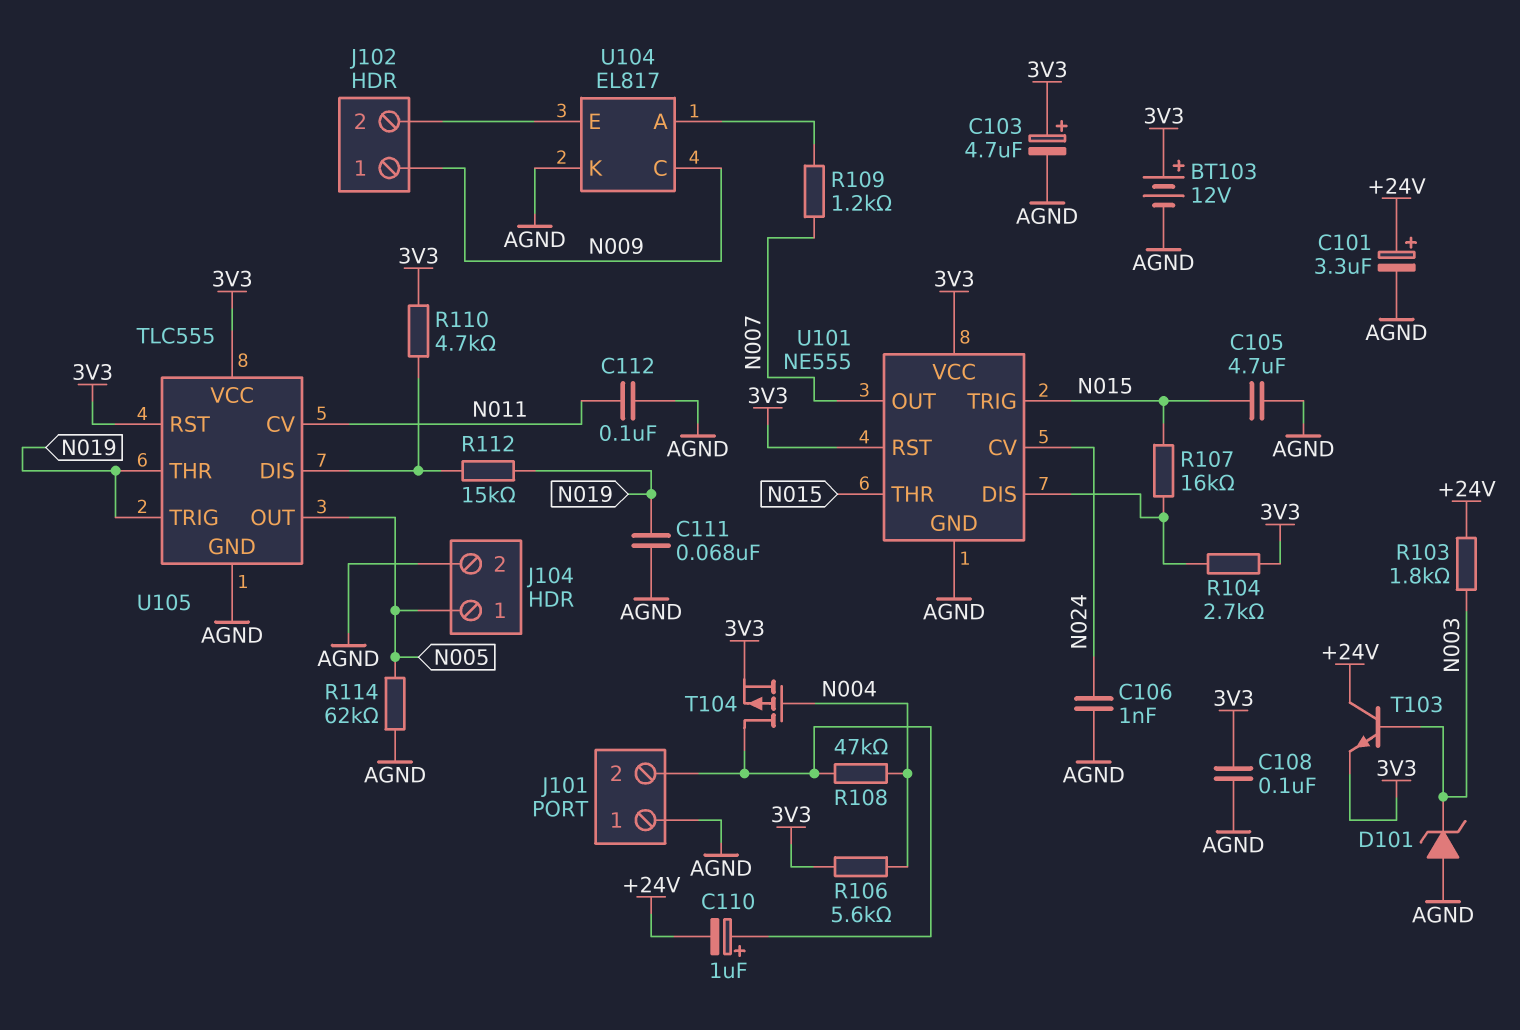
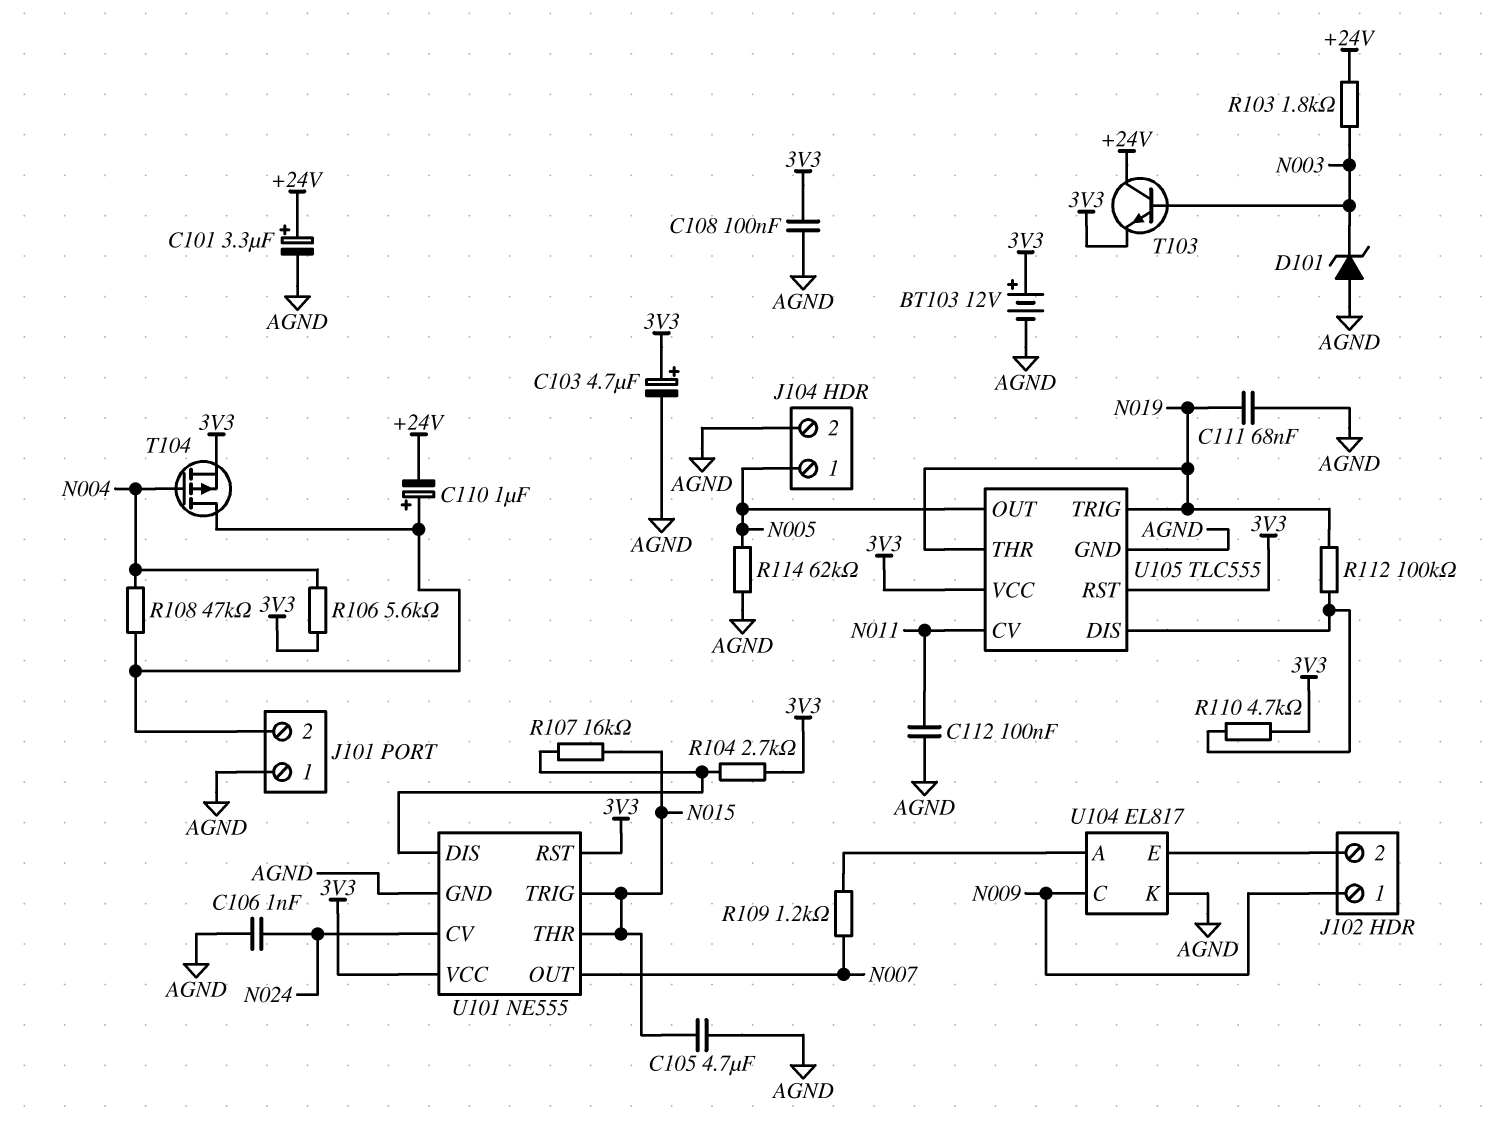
R112: 15k (N019, U105/DIS) -> 100k (N019, U105/DIS)

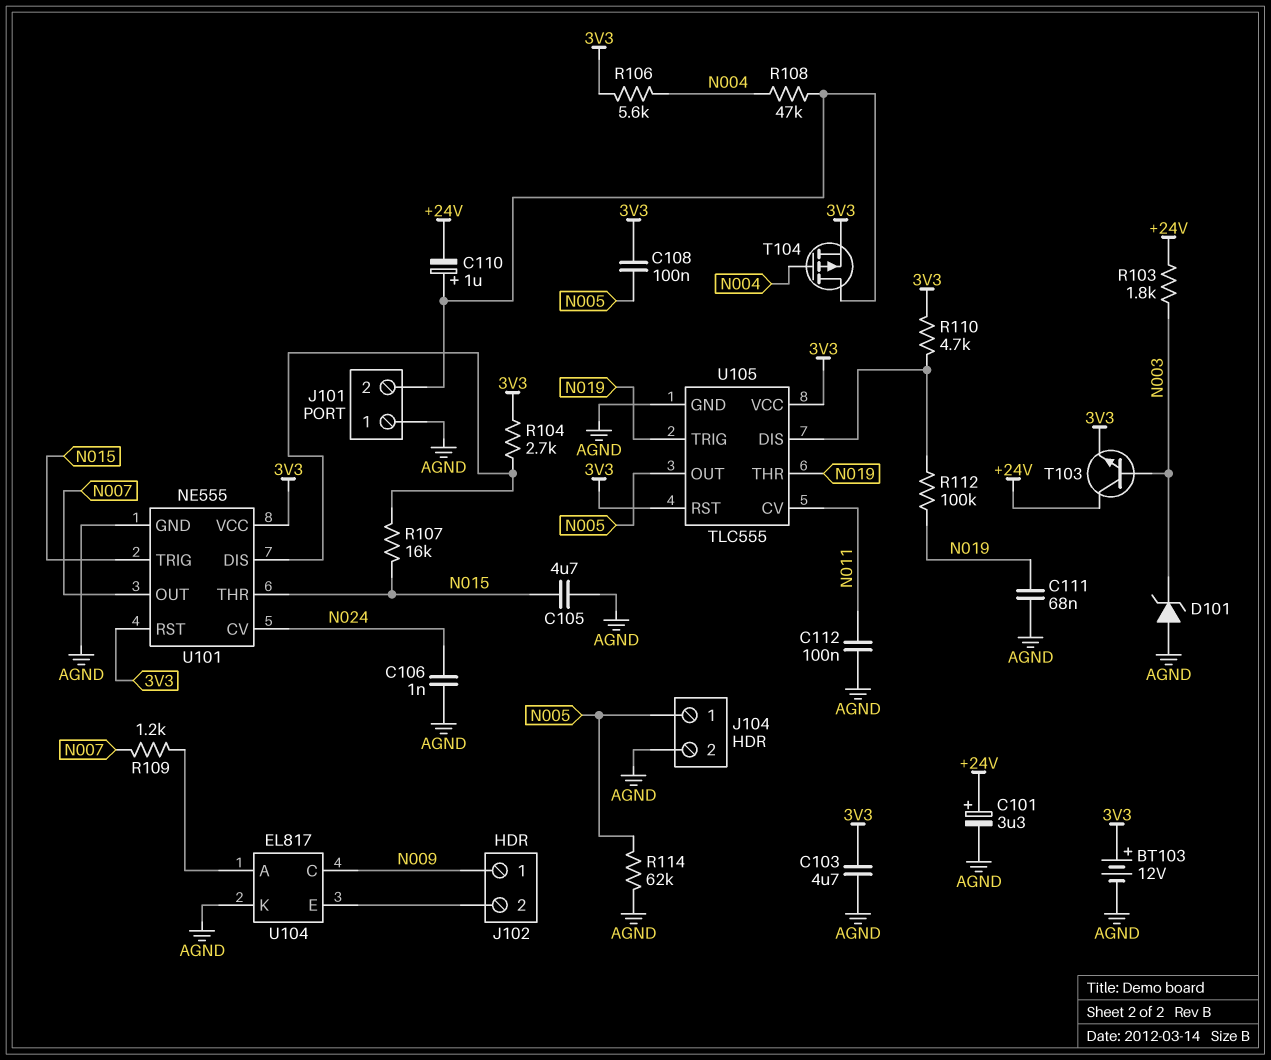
C103: 4.7uF (plus 3V3, minus AGND) -> 4.7uF (3V3, AGND)
C108: 100nF (3V3, AGND) -> 100nF (3V3, N005)

